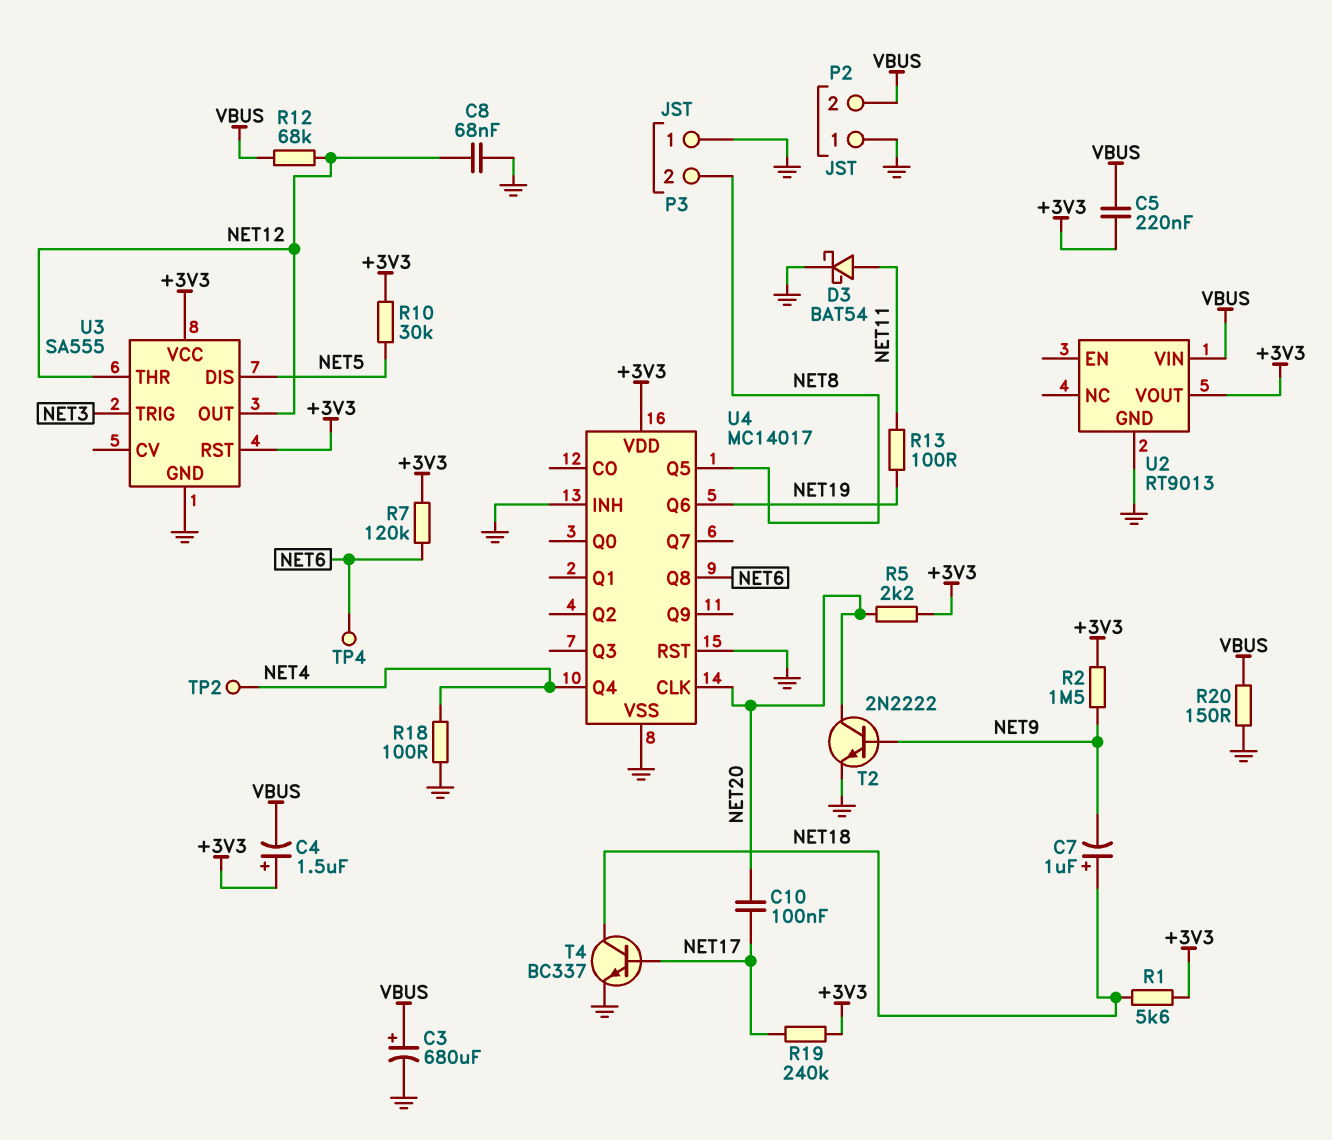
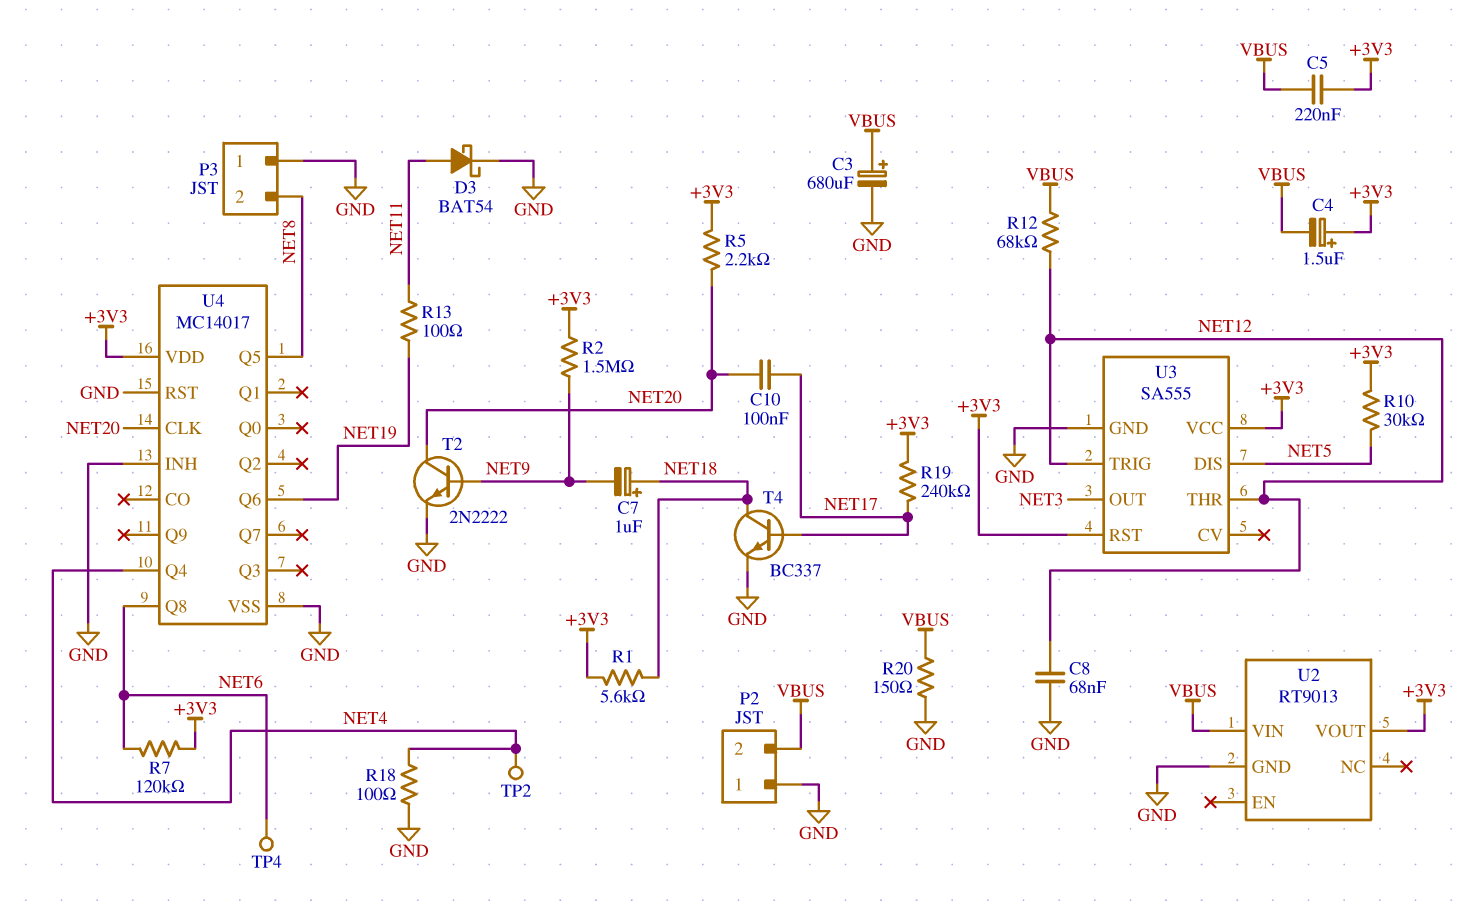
U3 pin OUT: NET12 -> NET3
U3 pin TRIG: NET3 -> NET12

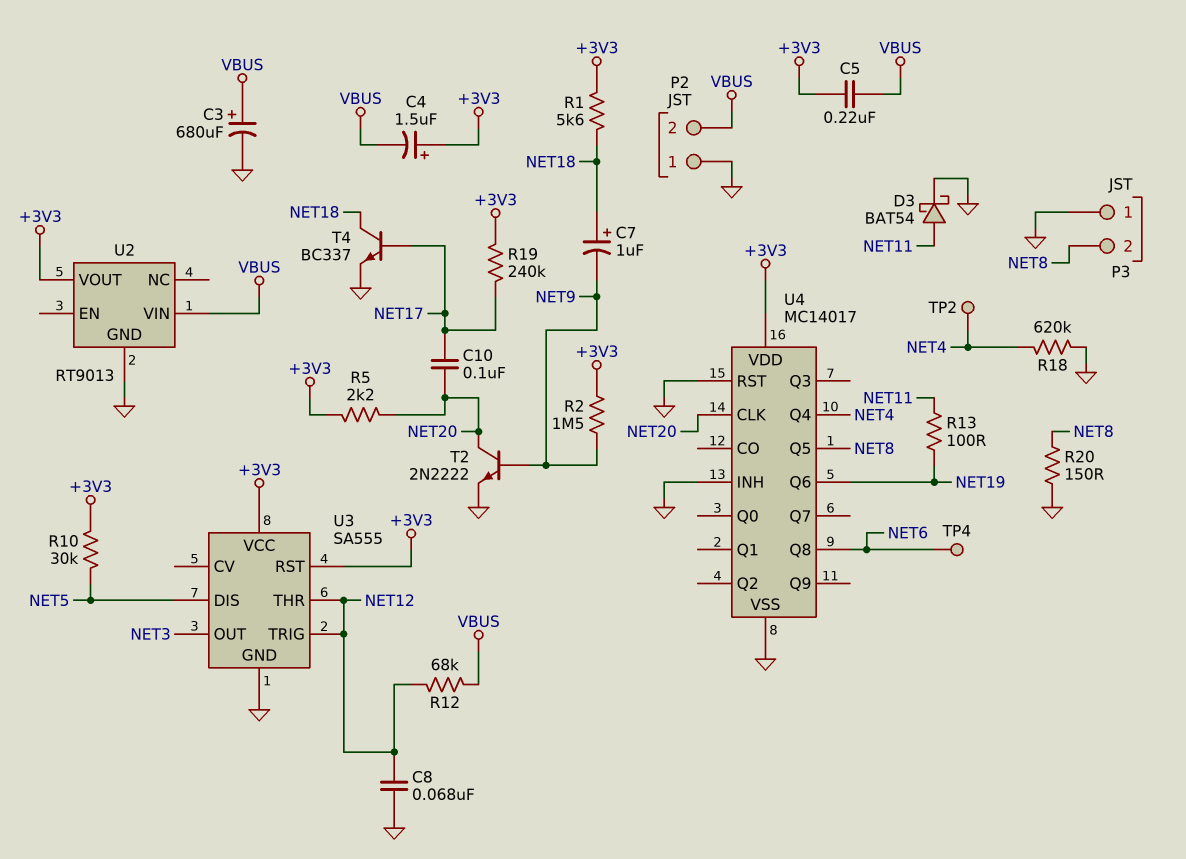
R7: 120k (+3V3, NET6) -> none
R18: 100 (GND, NET4) -> 620k (GND, NET4)
R20: 150 (GND, VBUS) -> 150 (GND, NET8)

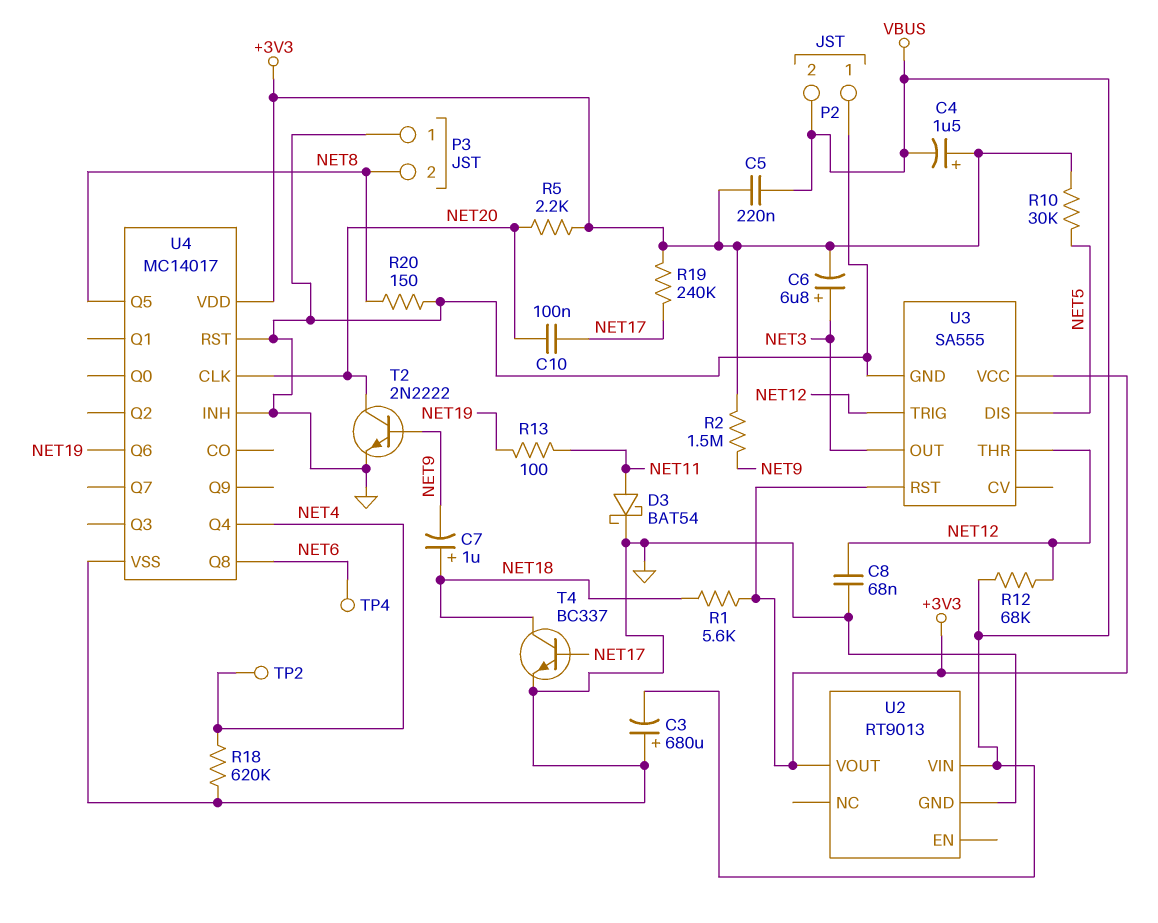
C3: 680uF (plus VBUS, minus GND) -> 680uF (plus GND, minus VBUS)
C6: none -> 6.8uF (plus NET3, minus +3V3)

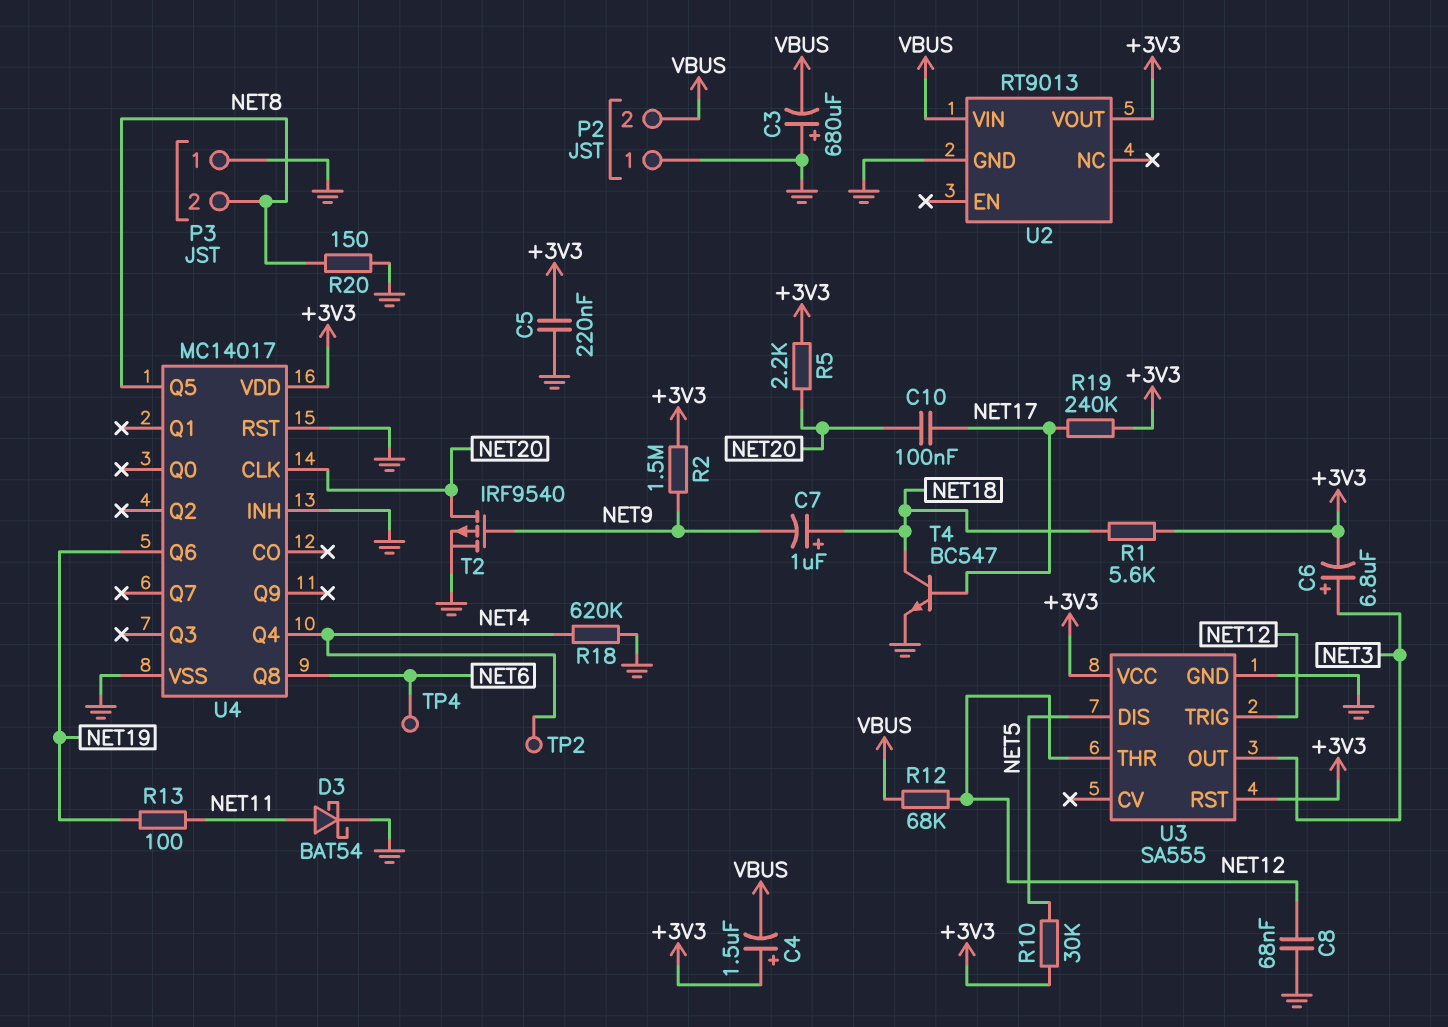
C5: 220nF (+3V3, VBUS) -> 220nF (+3V3, GND)
T2: NPN 2N2222 (B NET9, C NET20, E GND) -> PMOS IRF9540 (G NET9, D NET20, S GND)
T4: NPN BC337 (B NET17, C NET18, E GND) -> NPN BC547 (B NET17, C NET18, E GND)

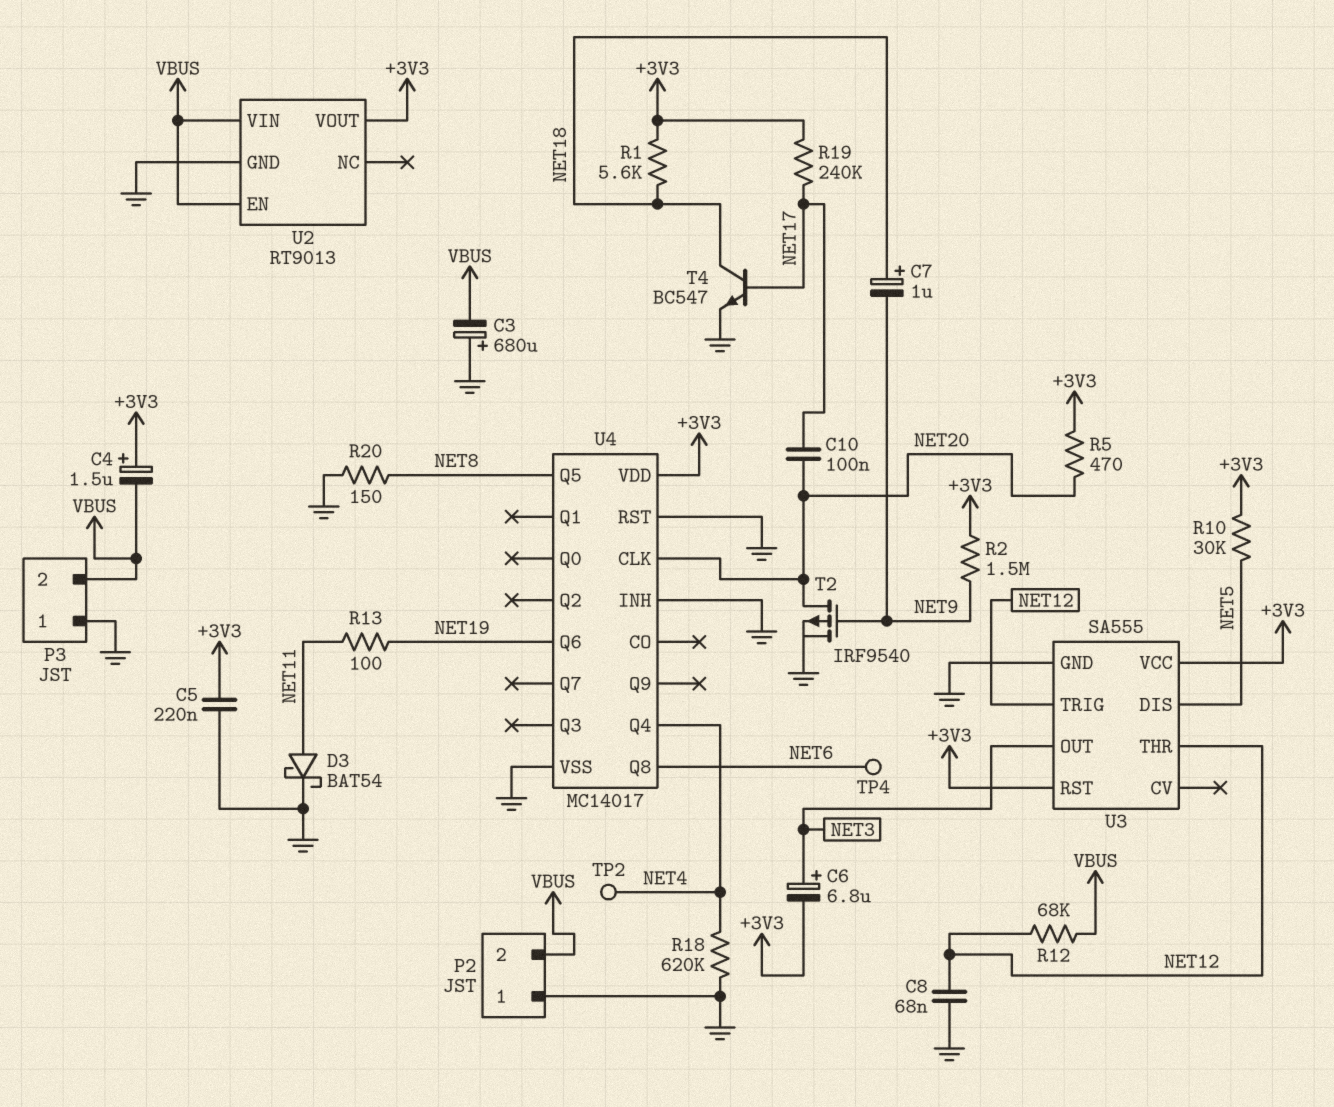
P3 pin 2: NET8 -> VBUS
R5: 2.2k (+3V3, NET20) -> 470 (+3V3, NET20)
U2 pin EN: none -> VBUS

